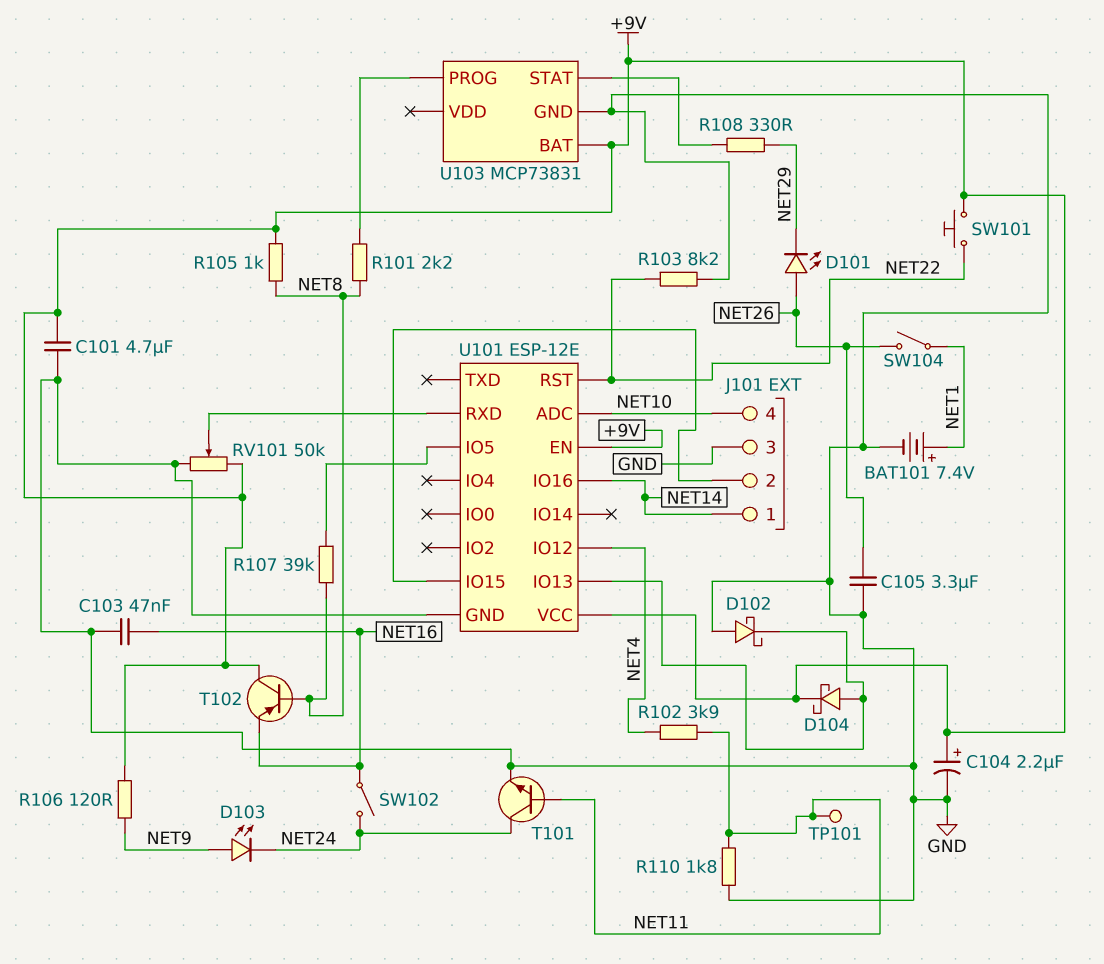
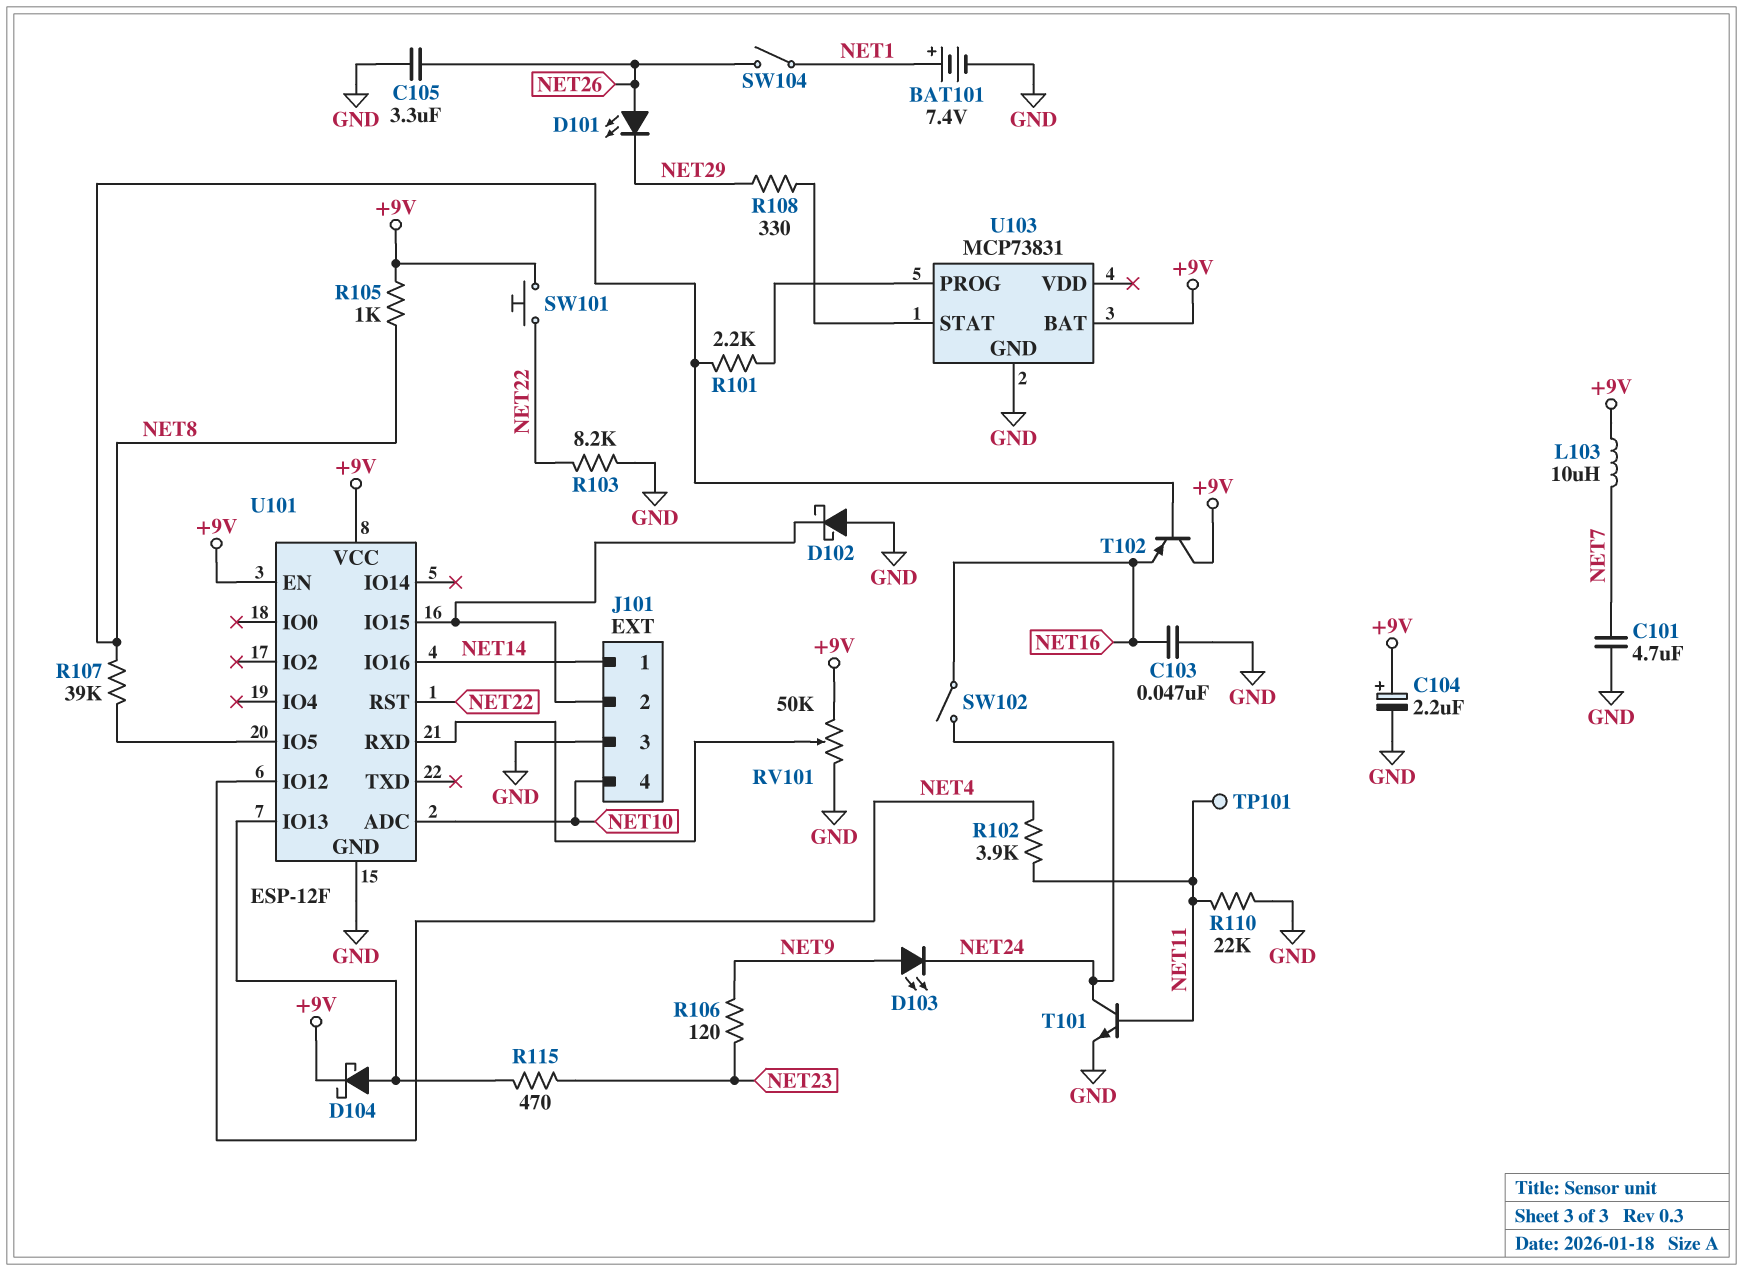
C101: 4.7uF (+9V, GND) -> 4.7uF (GND, NET7)
D102: schottky (A GND, K U101/IO13) -> schottky (A GND, K J101/2)
L103: none -> 10uH (+9V, NET7)
R106: 120 (+9V, NET9) -> 120 (NET9, NET23)
R110: 1.8k (GND, NET11) -> 22k (GND, NET11)
R115: none -> 470 (NET23, U101/IO13)
U101: ESP-12E -> ESP-12F

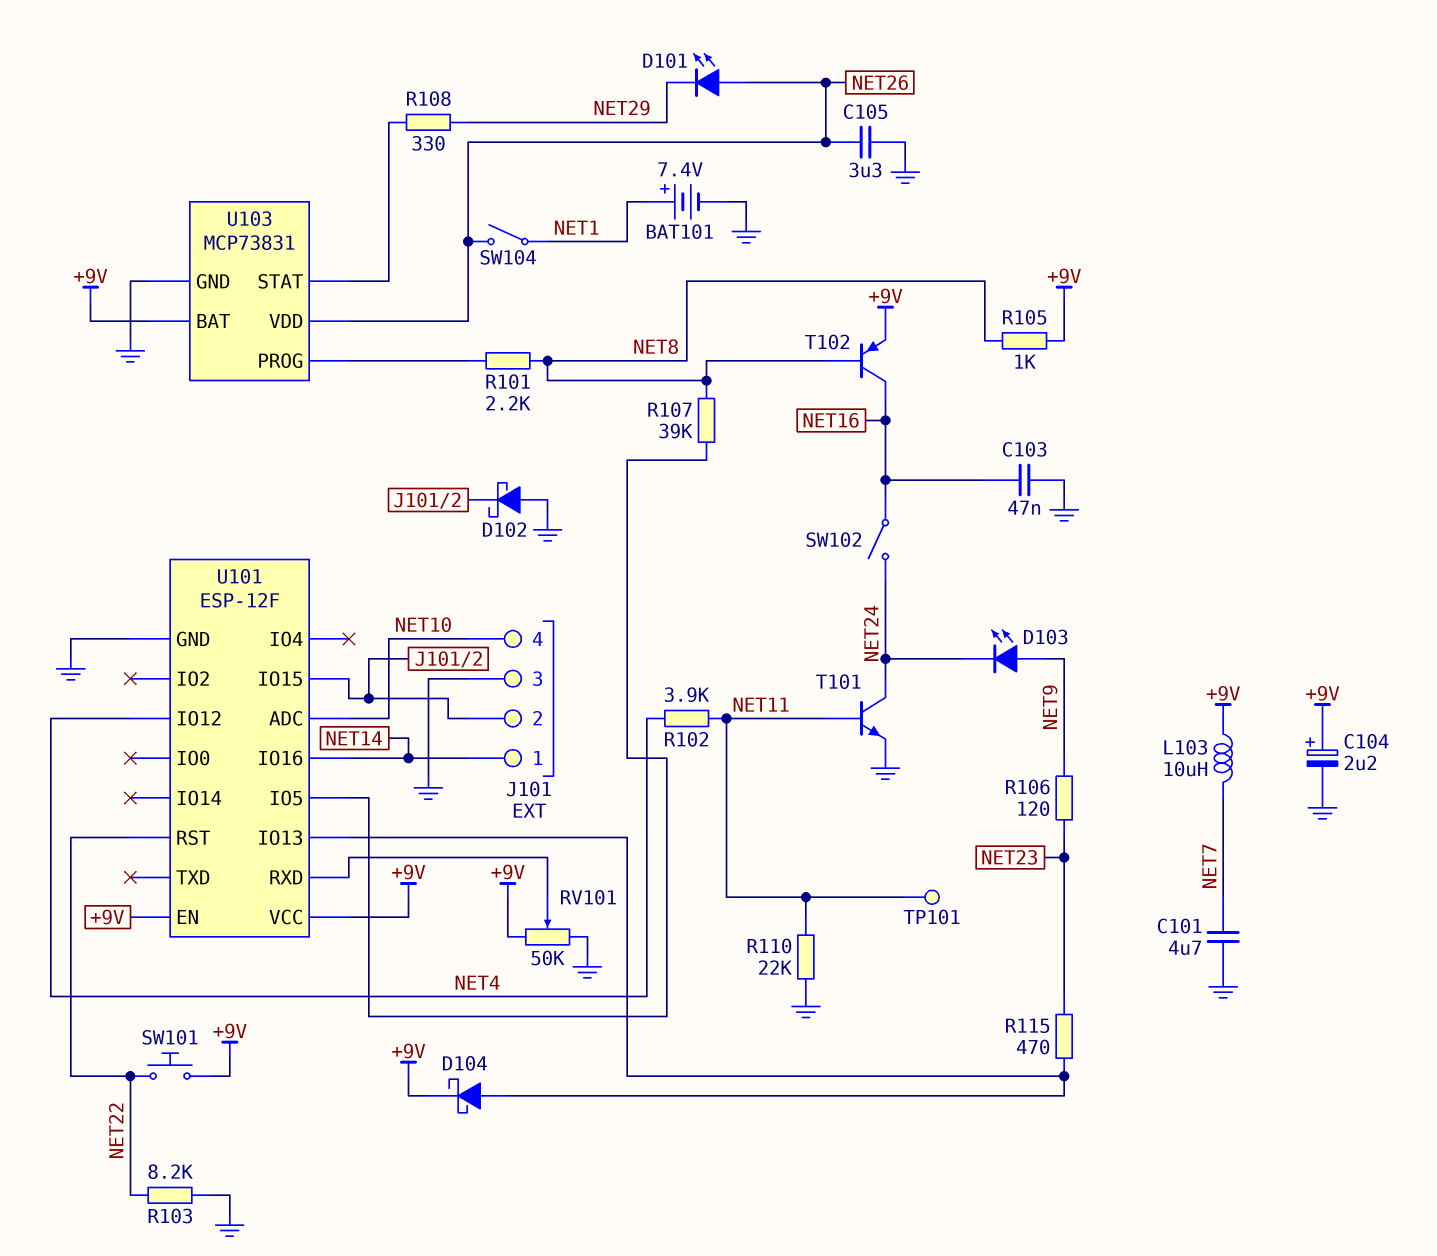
T102: PNP (B NET8, C +9V, E NET16) -> PNP (B NET8, C NET16, E +9V)
U103 pin VDD: none -> NET26

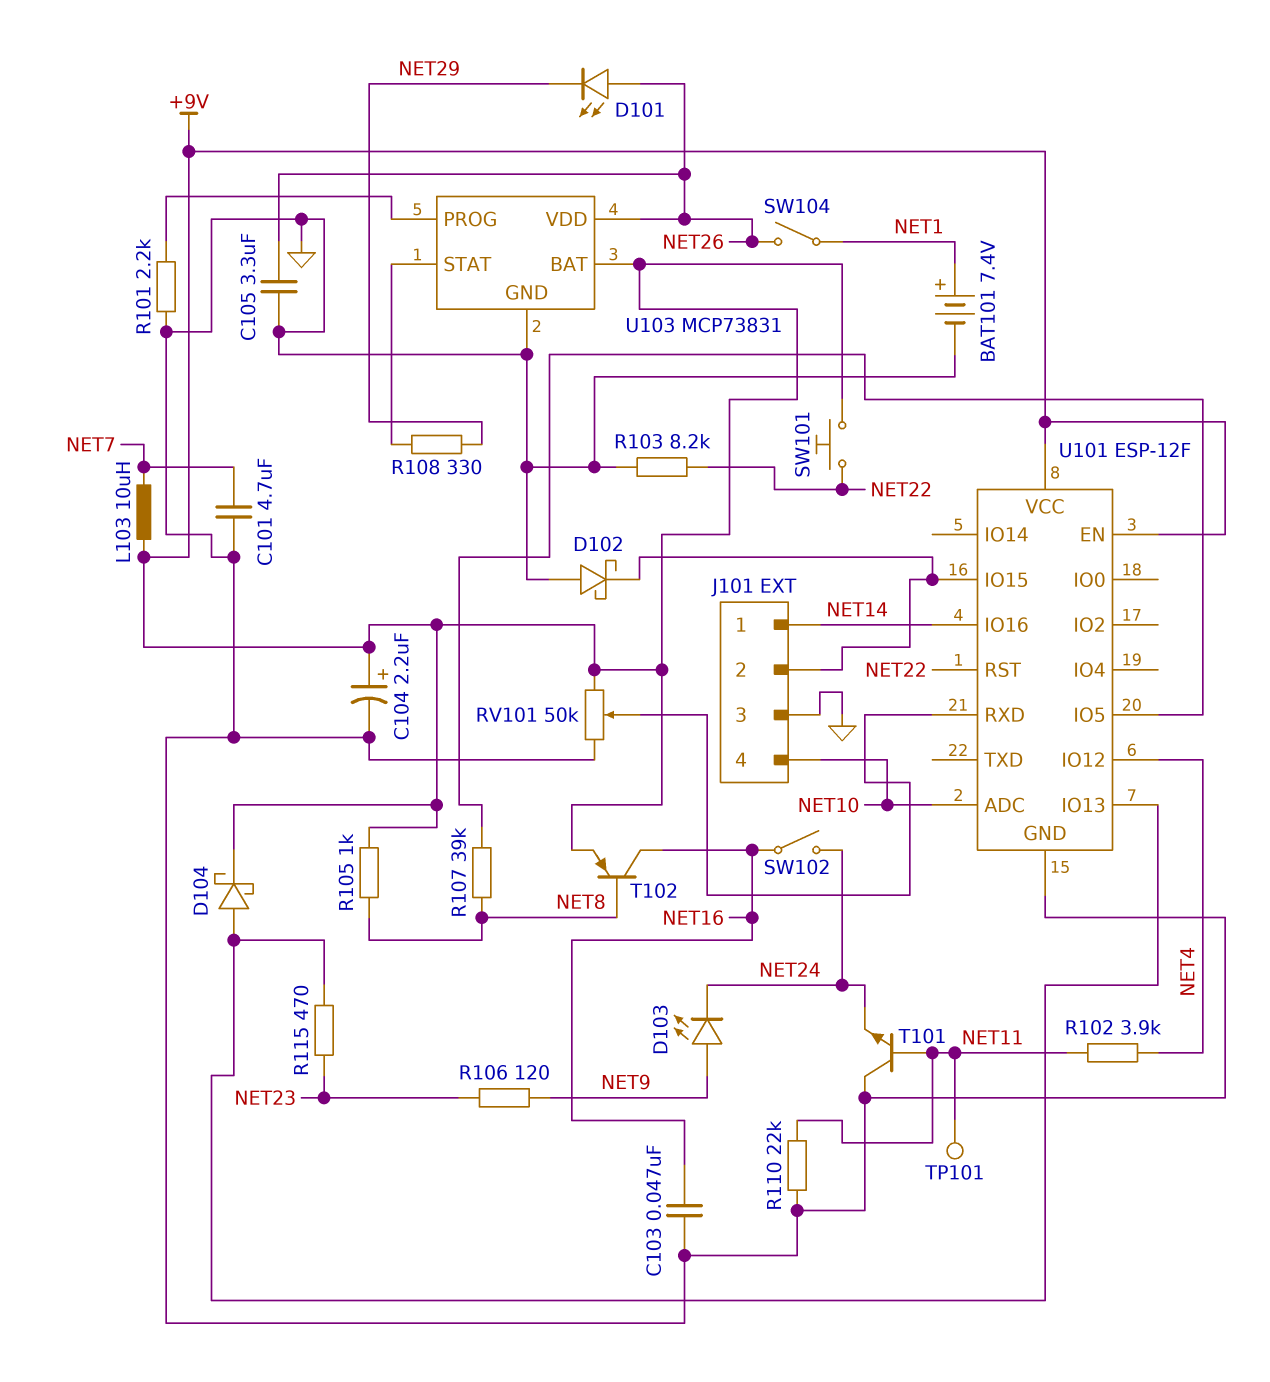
R101: 2.2k (NET8, U103/PROG) -> 2.2k (GND, U103/PROG)
T101: NPN (B NET11, C NET24, E GND) -> NPN (B NET11, C GND, E NET24)

